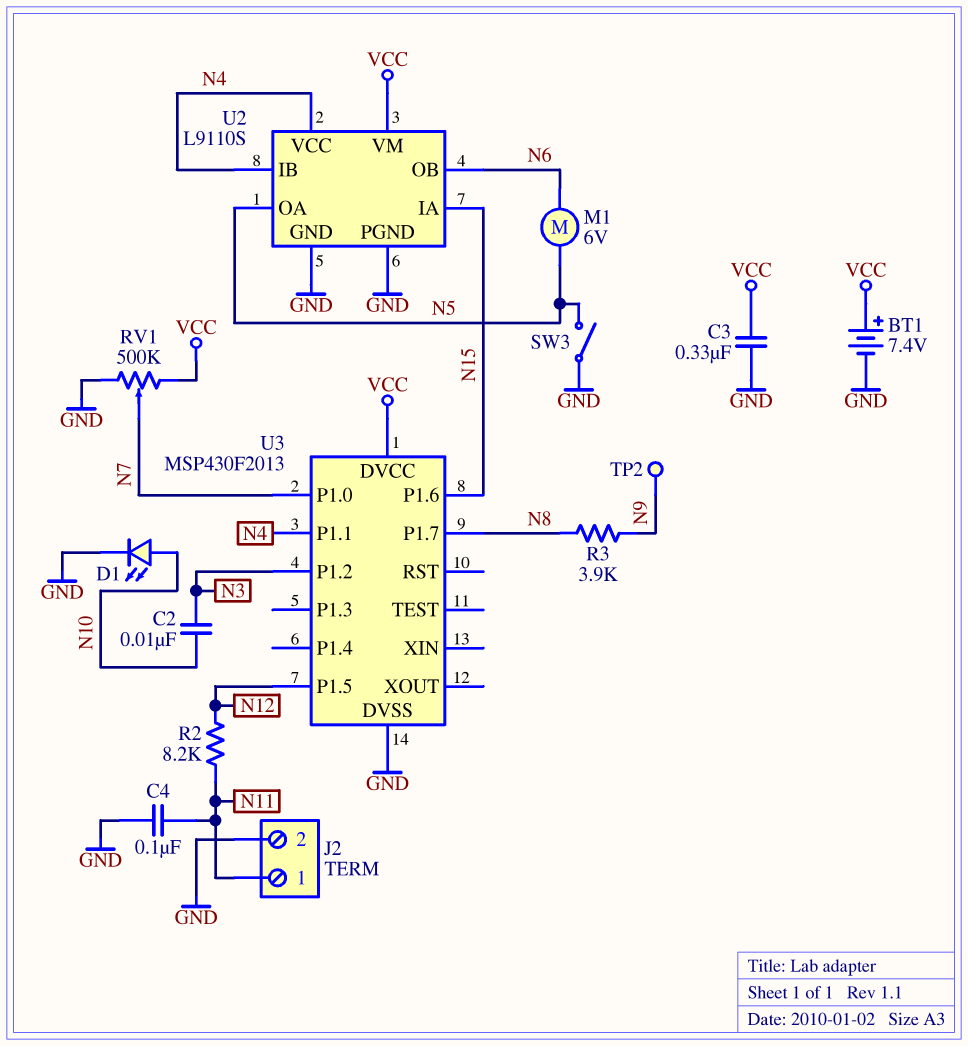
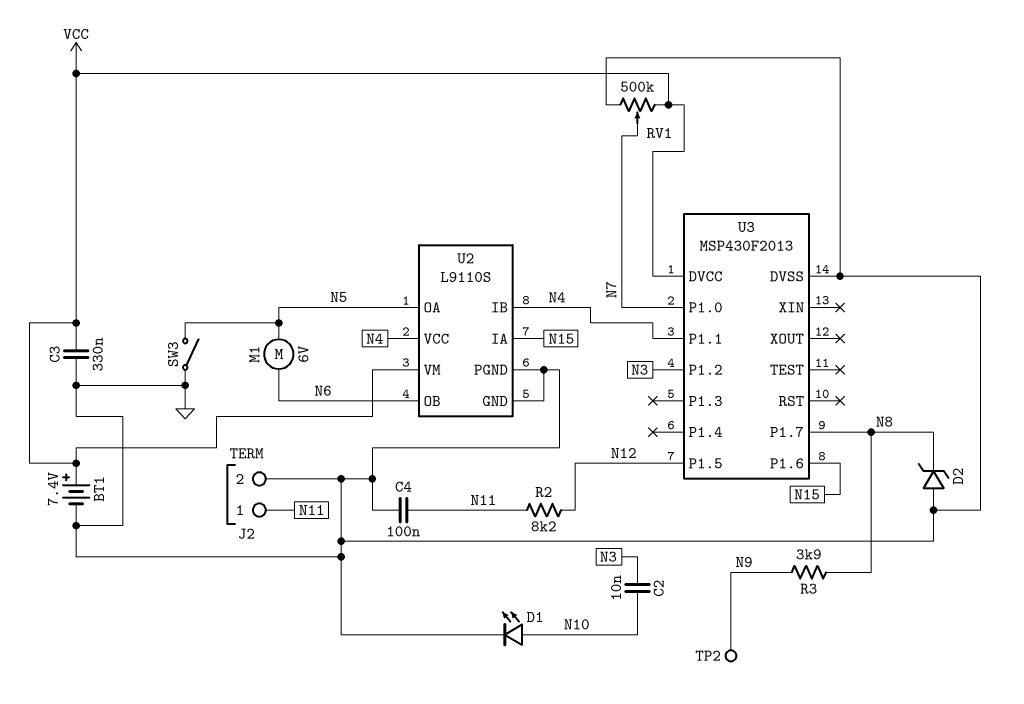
D2: none -> zener (A GND, K N8)

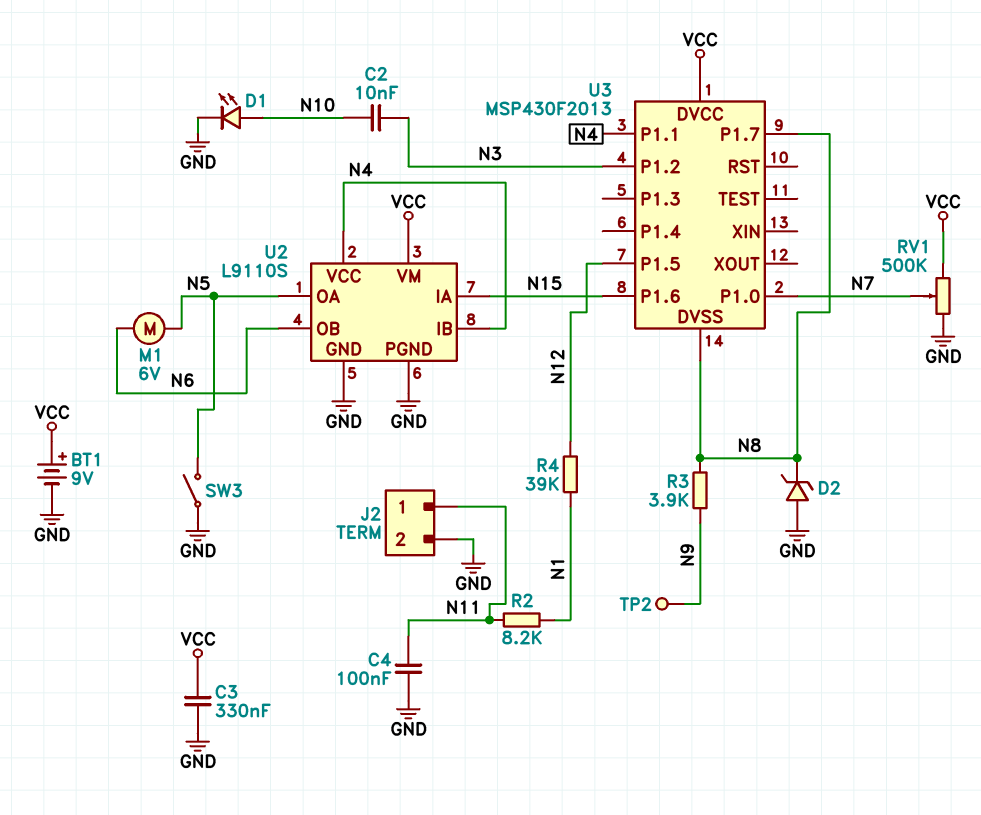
BT1: 7.4V (plus VCC, minus GND) -> 9V (plus VCC, minus GND)
R2: 8.2k (N11, N12) -> 8.2k (N1, N11)
R4: none -> 39k (N1, N12)
U3 pin DVSS: GND -> N8

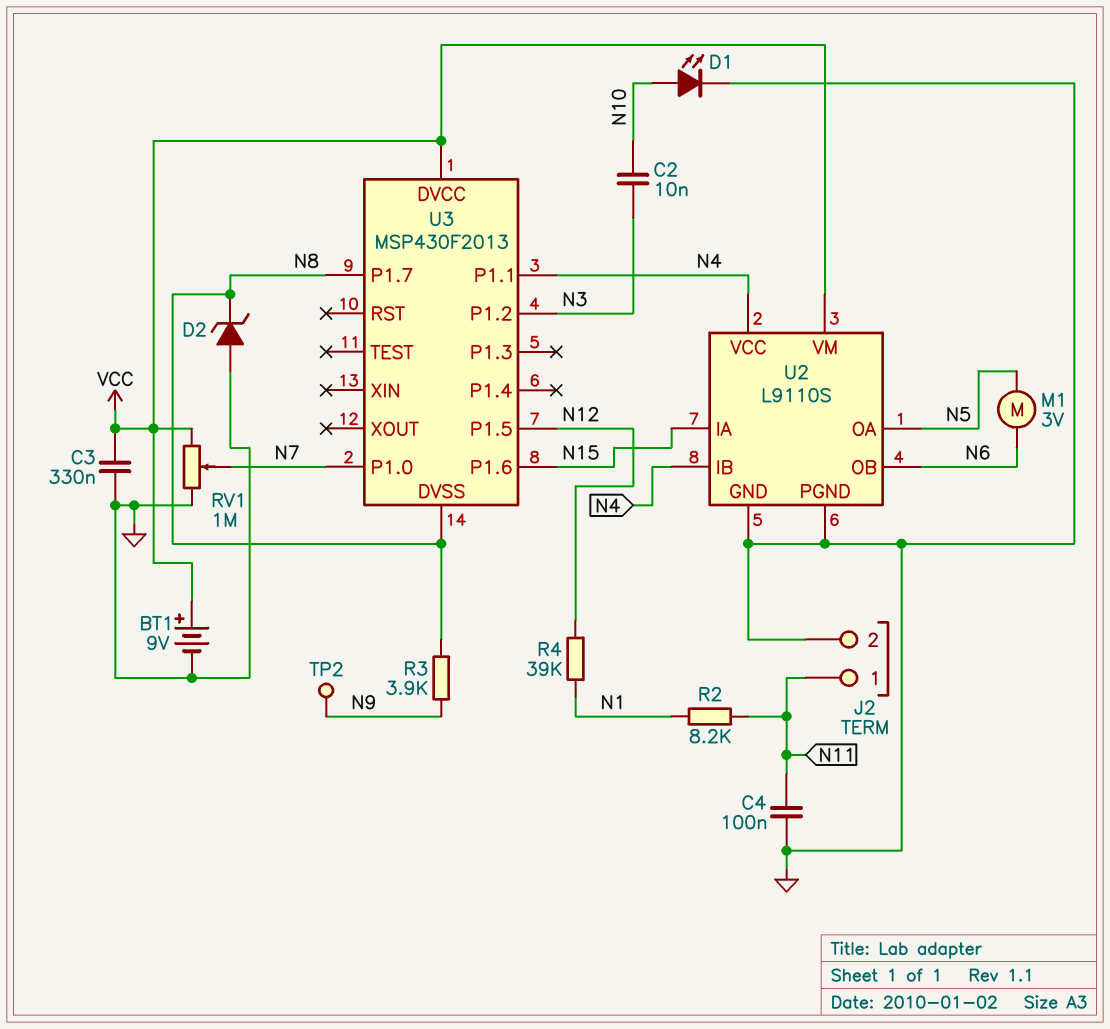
M1: motor 6V (N5, N6) -> motor 3V (N5, N6)
RV1: 500k (GND, VCC, wiper N7) -> 1M (GND, VCC, wiper N7)
SW3: switch (GND, N5) -> none

